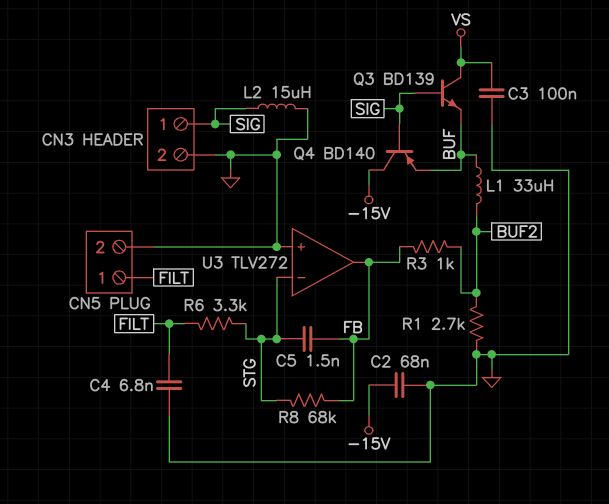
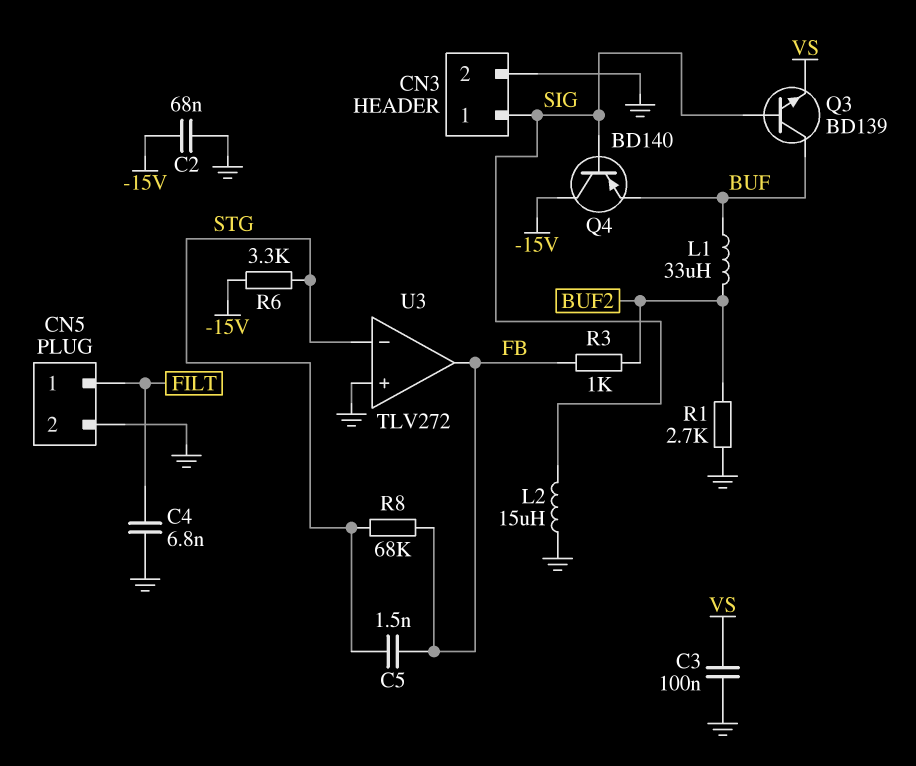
Q3: NPN BD139 (B SIG, C VS, E BUF) -> NPN BD139 (B SIG, C BUF, E VS)
R6: 3.3k (FILT, STG) -> 3.3k (-15V, STG)

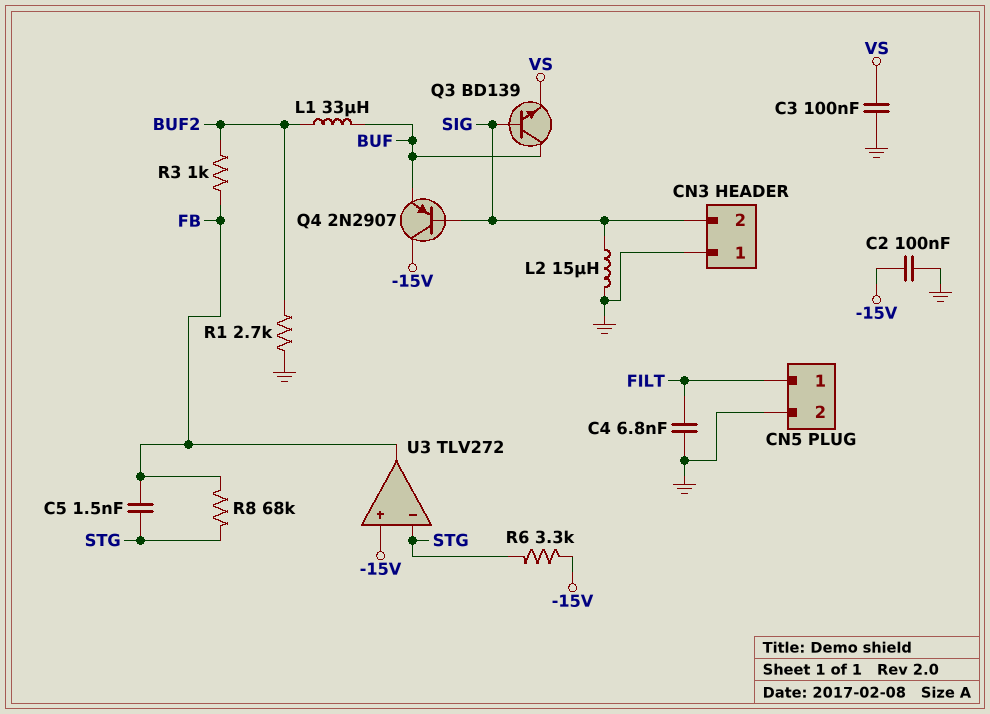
C2: 68nF (-15V, GND) -> 100nF (-15V, GND)
CN3 pin 1: SIG -> GND
CN3 pin 2: GND -> SIG
Q4: PNP BD140 (B SIG, C -15V, E BUF) -> PNP 2N2907 (B SIG, C -15V, E BUF)
U3 pin in+: GND -> -15V

